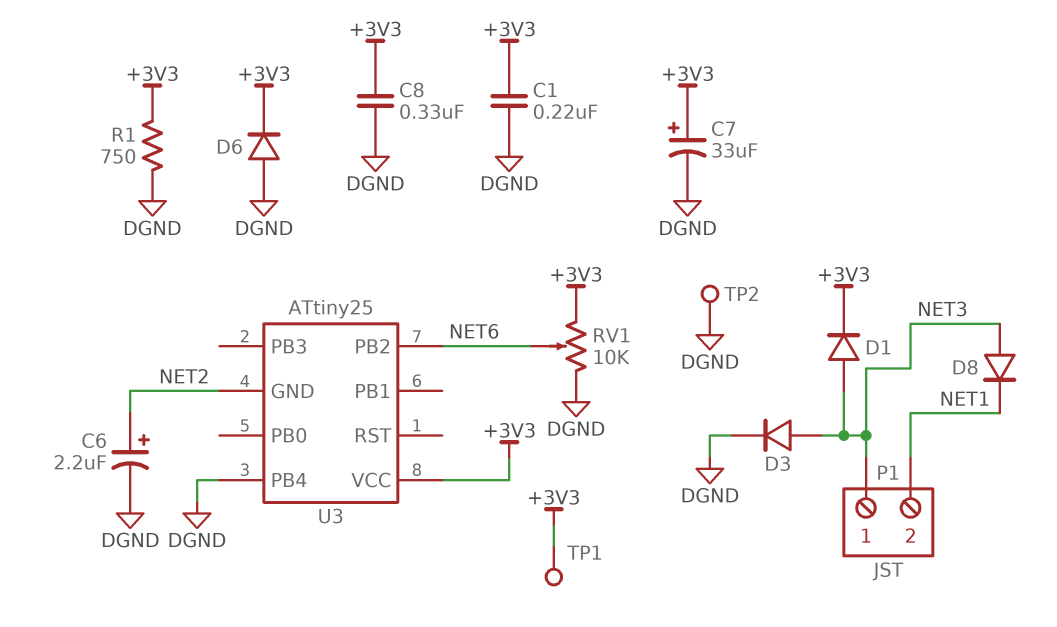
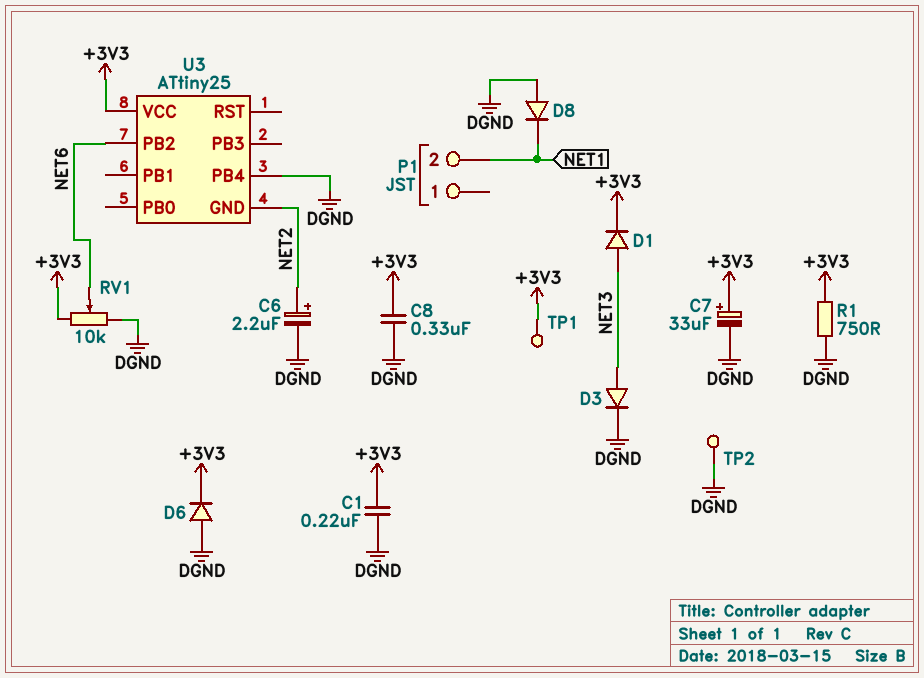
D8: diode (A NET3, K NET1) -> diode (A DGND, K NET1)
P1 pin 1: NET3 -> none

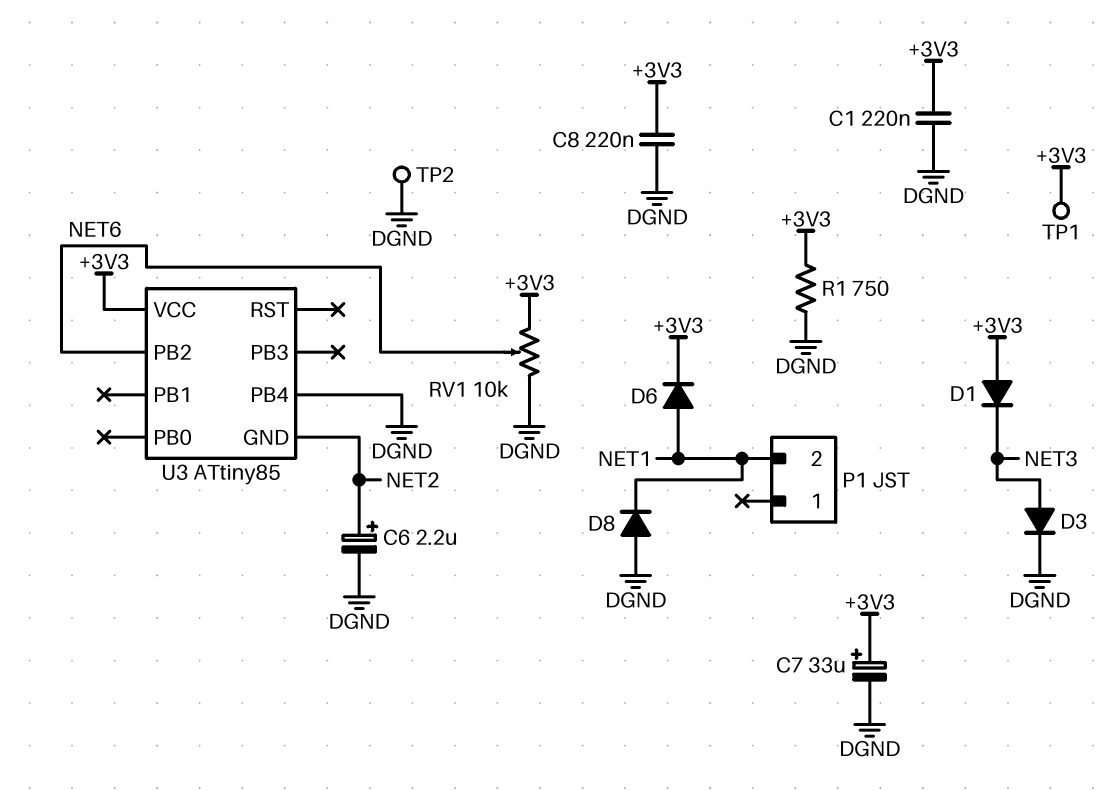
C8: 330nF (+3V3, DGND) -> 220nF (+3V3, DGND)
D1: diode (A NET3, K +3V3) -> diode (A +3V3, K NET3)
D6: diode (A DGND, K +3V3) -> diode (A NET1, K +3V3)
U3: ATtiny25 -> ATtiny85

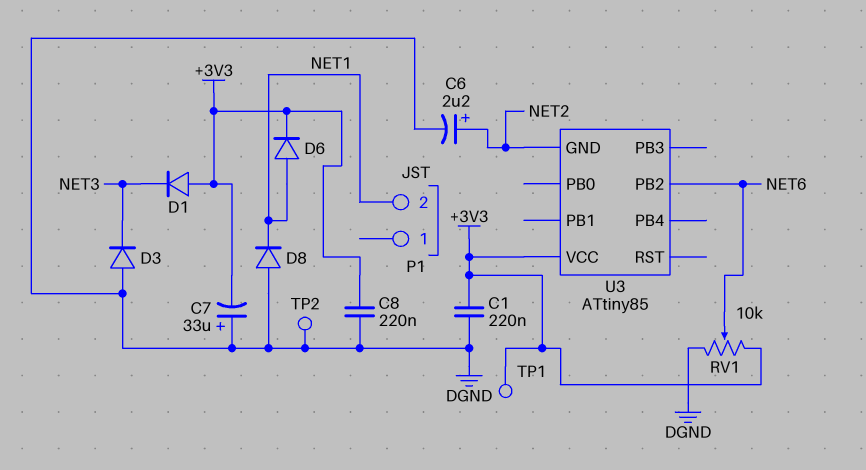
C7: 33uF (plus +3V3, minus DGND) -> 33uF (plus DGND, minus +3V3)
D3: diode (A NET3, K DGND) -> diode (A DGND, K NET3)
R1: 750 (+3V3, DGND) -> none
U3 pin PB4: DGND -> none

